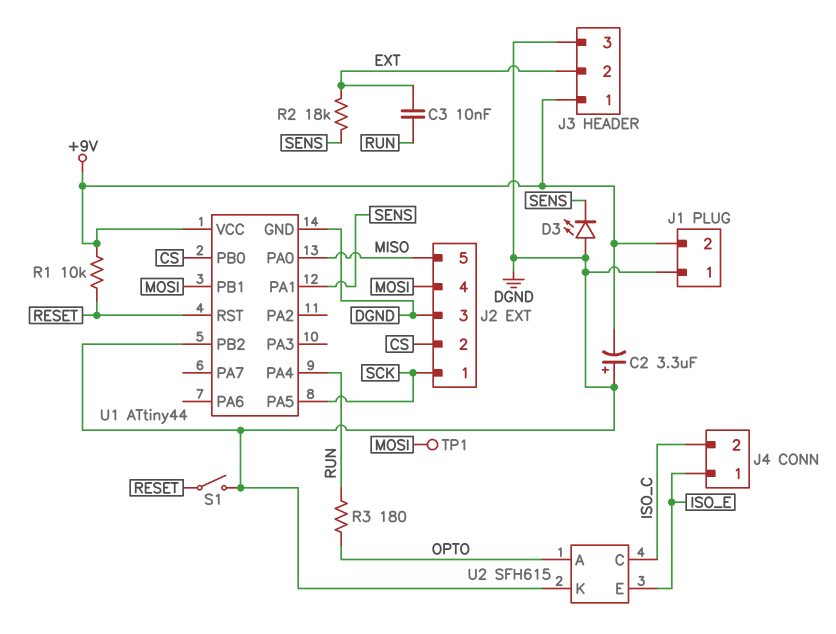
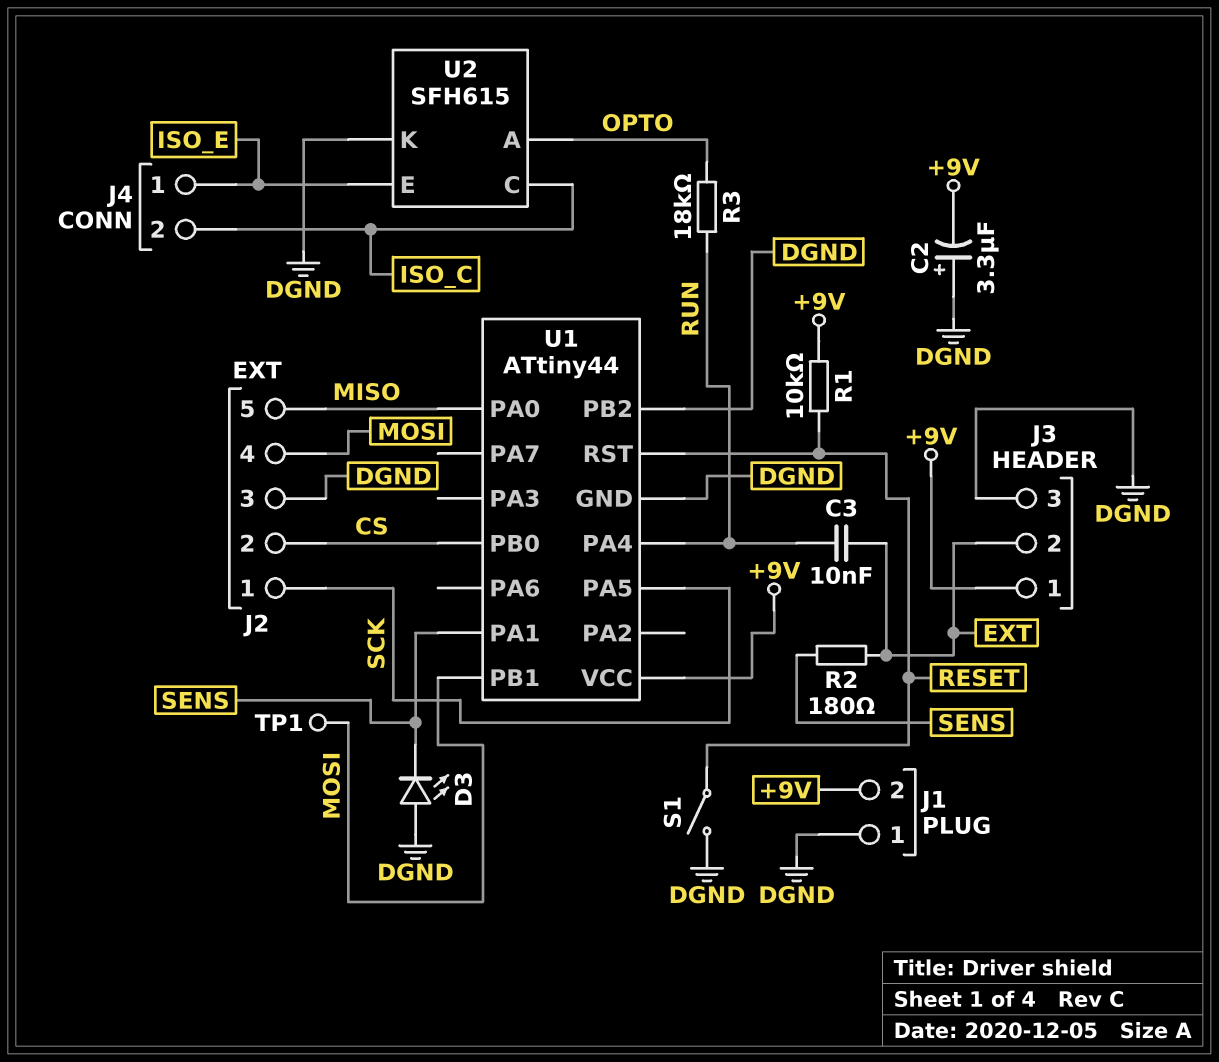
R2: 18k (EXT, SENS) -> 180 (EXT, SENS)
R3: 180 (OPTO, RUN) -> 18k (OPTO, RUN)

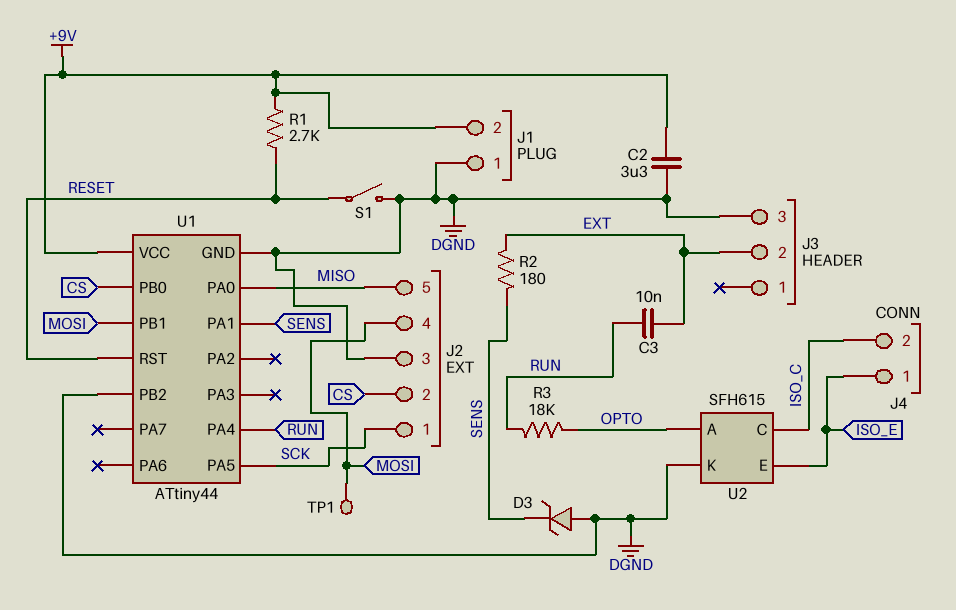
C2: 3.3uF (plus DGND, minus +9V) -> 3.3uF (+9V, DGND)
D3: LED (A DGND, K SENS) -> zener (A DGND, K SENS)
J3 pin 1: +9V -> none
R1: 10k (+9V, RESET) -> 2.7k (+9V, RESET)

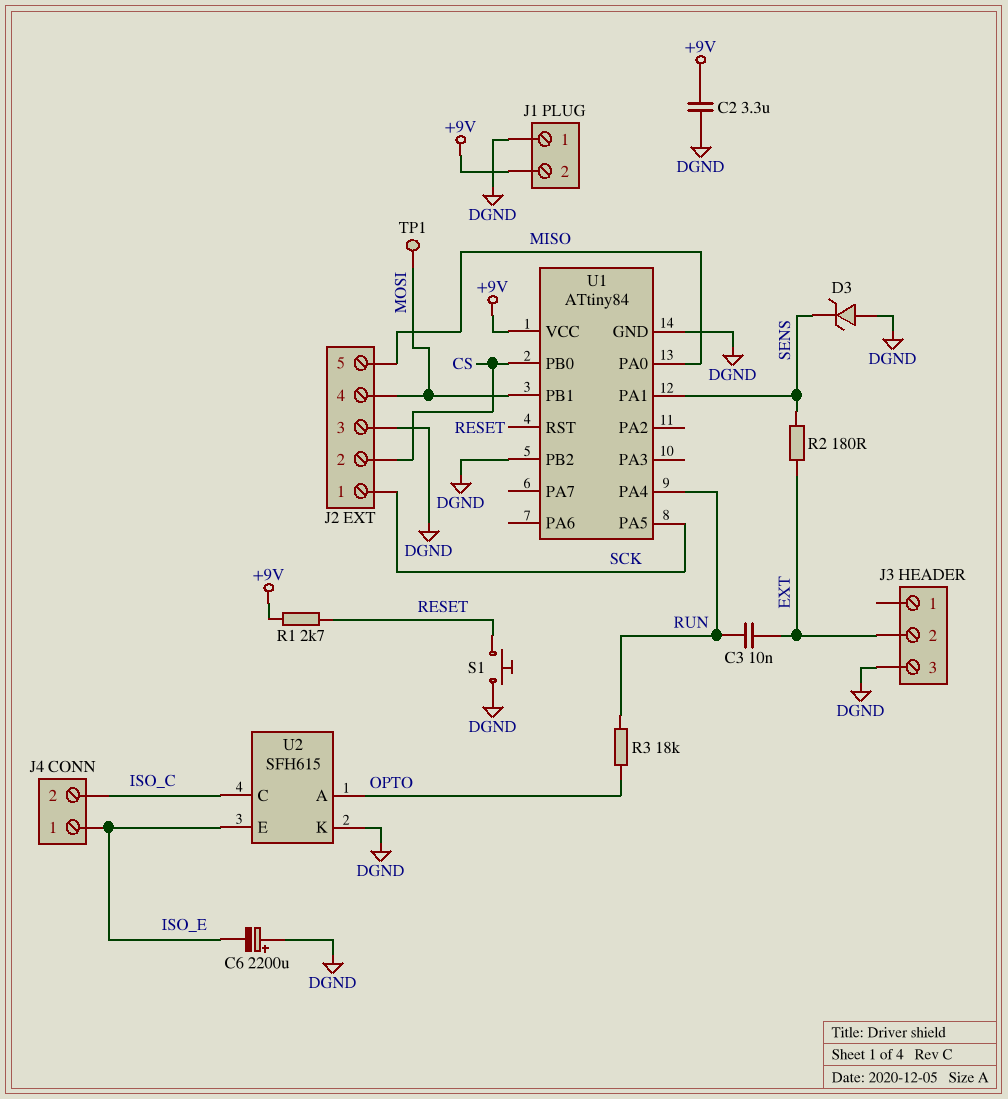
C6: none -> 2200uF (plus DGND, minus ISO_E)
S1: switch (DGND, RESET) -> button (DGND, RESET)
U1: ATtiny44 -> ATtiny84

